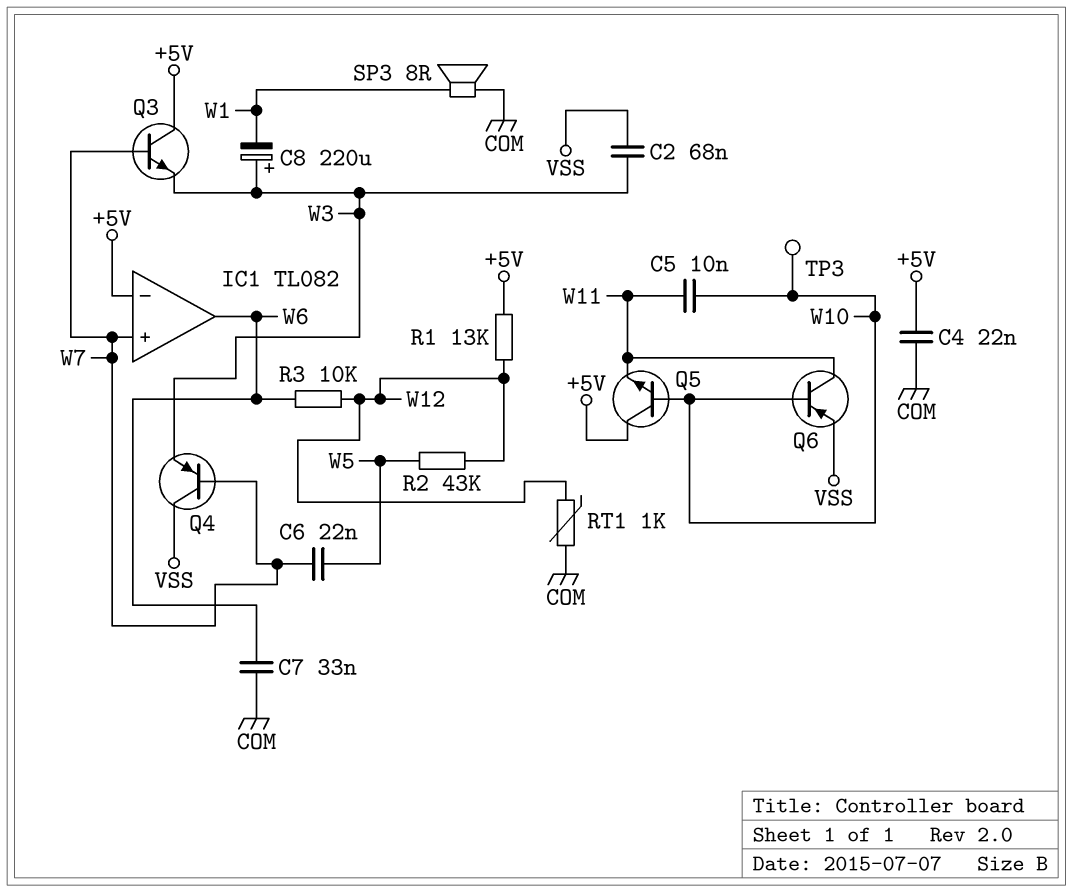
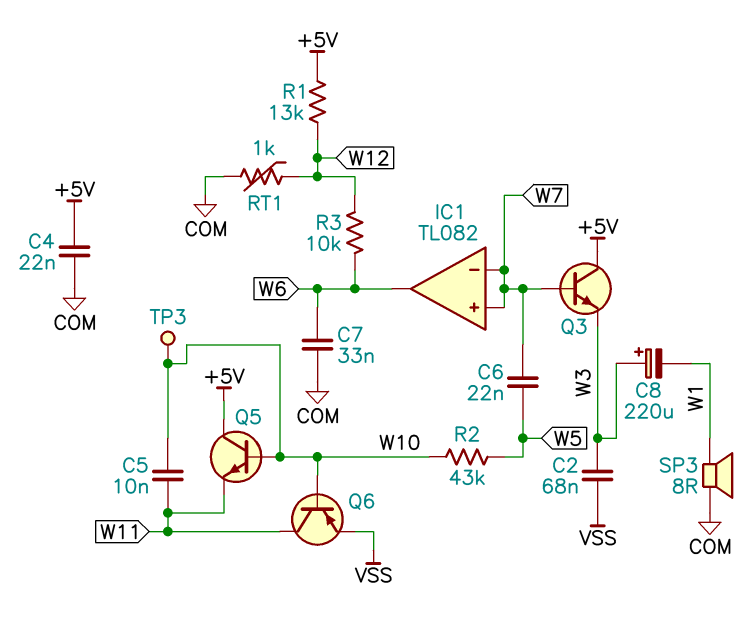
IC1 pin in-: +5V -> W7
Q4: PNP (B W7, C VSS, E W3) -> none
R2: 43k (W5, W12) -> 43k (W5, W10)

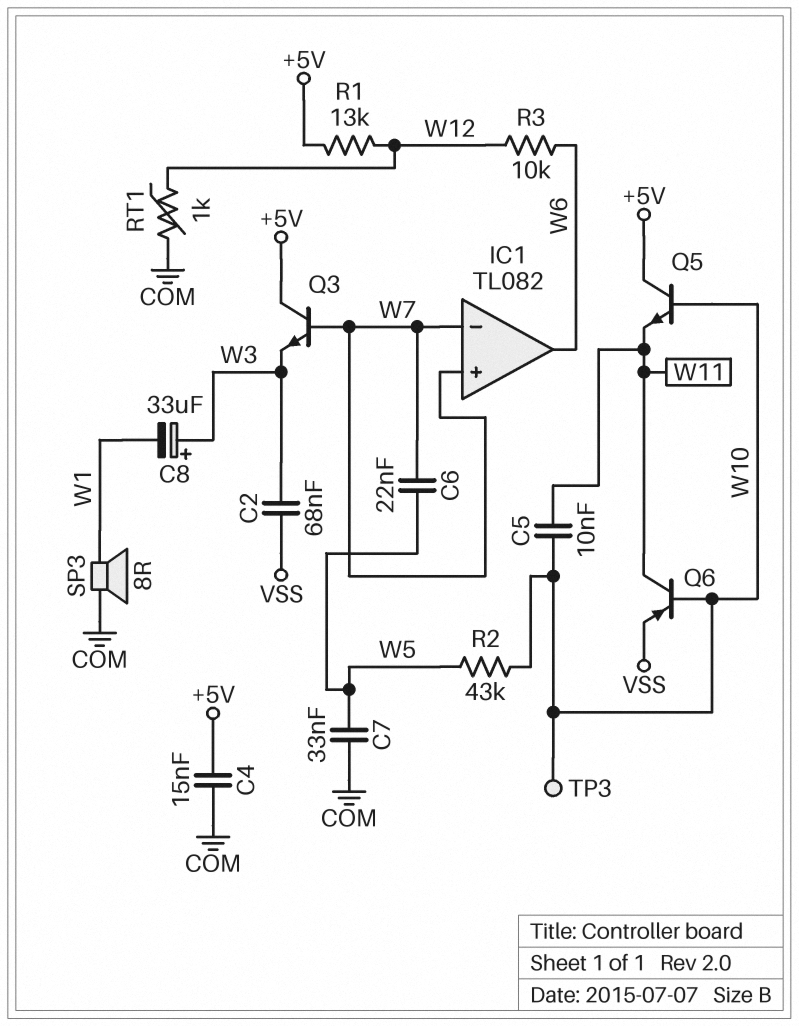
C4: 22nF (+5V, COM) -> 15nF (+5V, COM)
C7: 33nF (COM, W6) -> 33nF (COM, W5)
C8: 220uF (plus W3, minus W1) -> 33uF (plus W3, minus W1)

